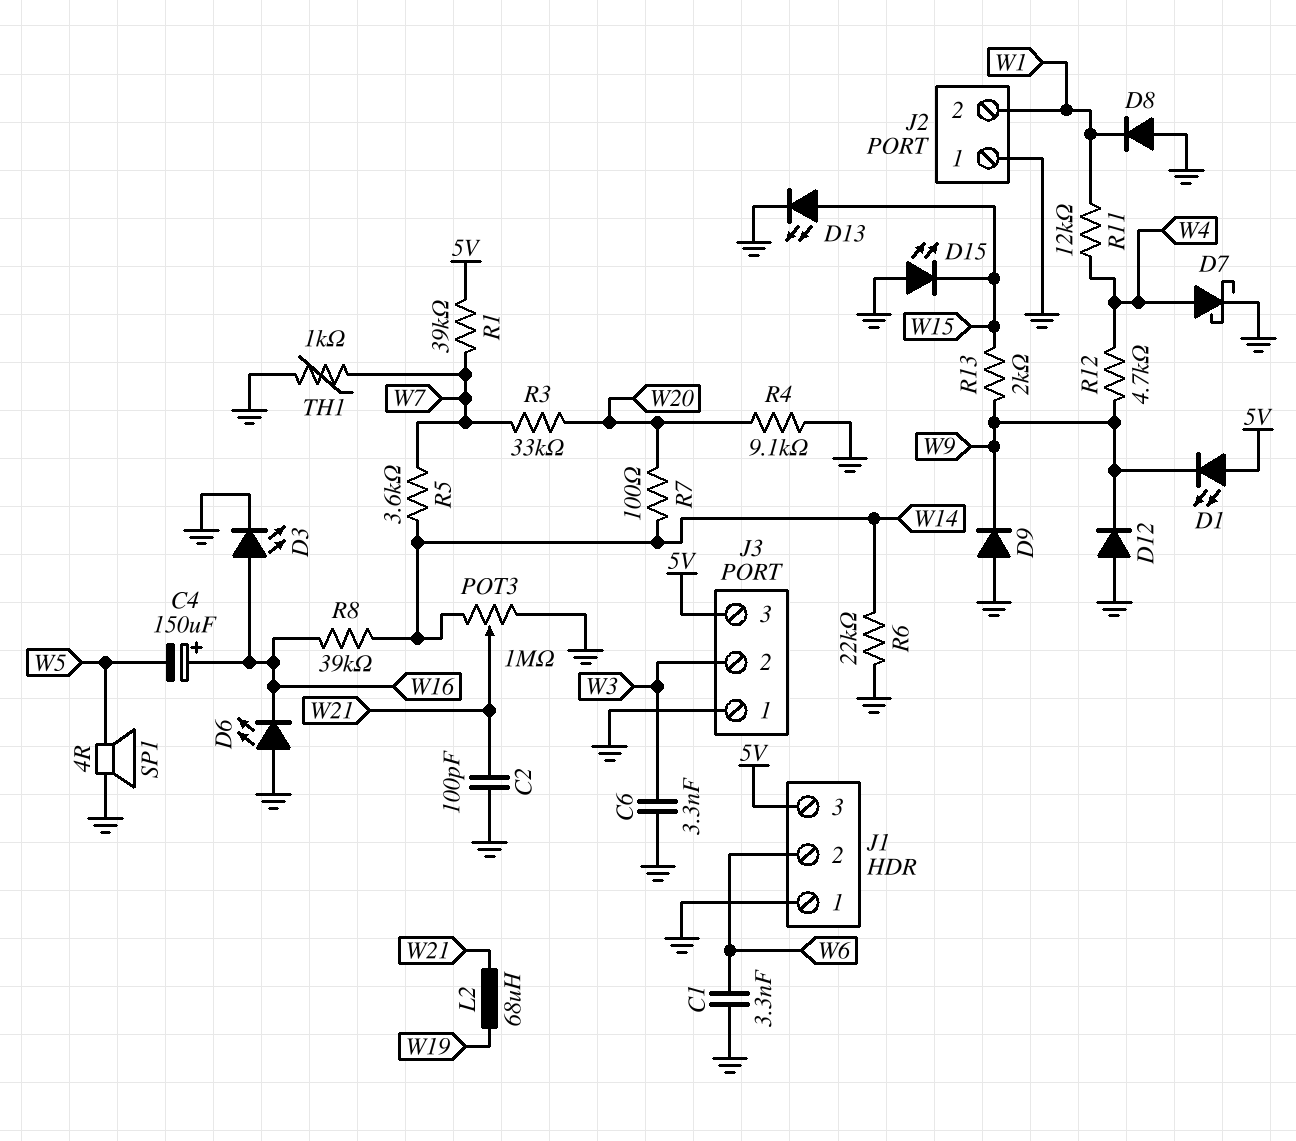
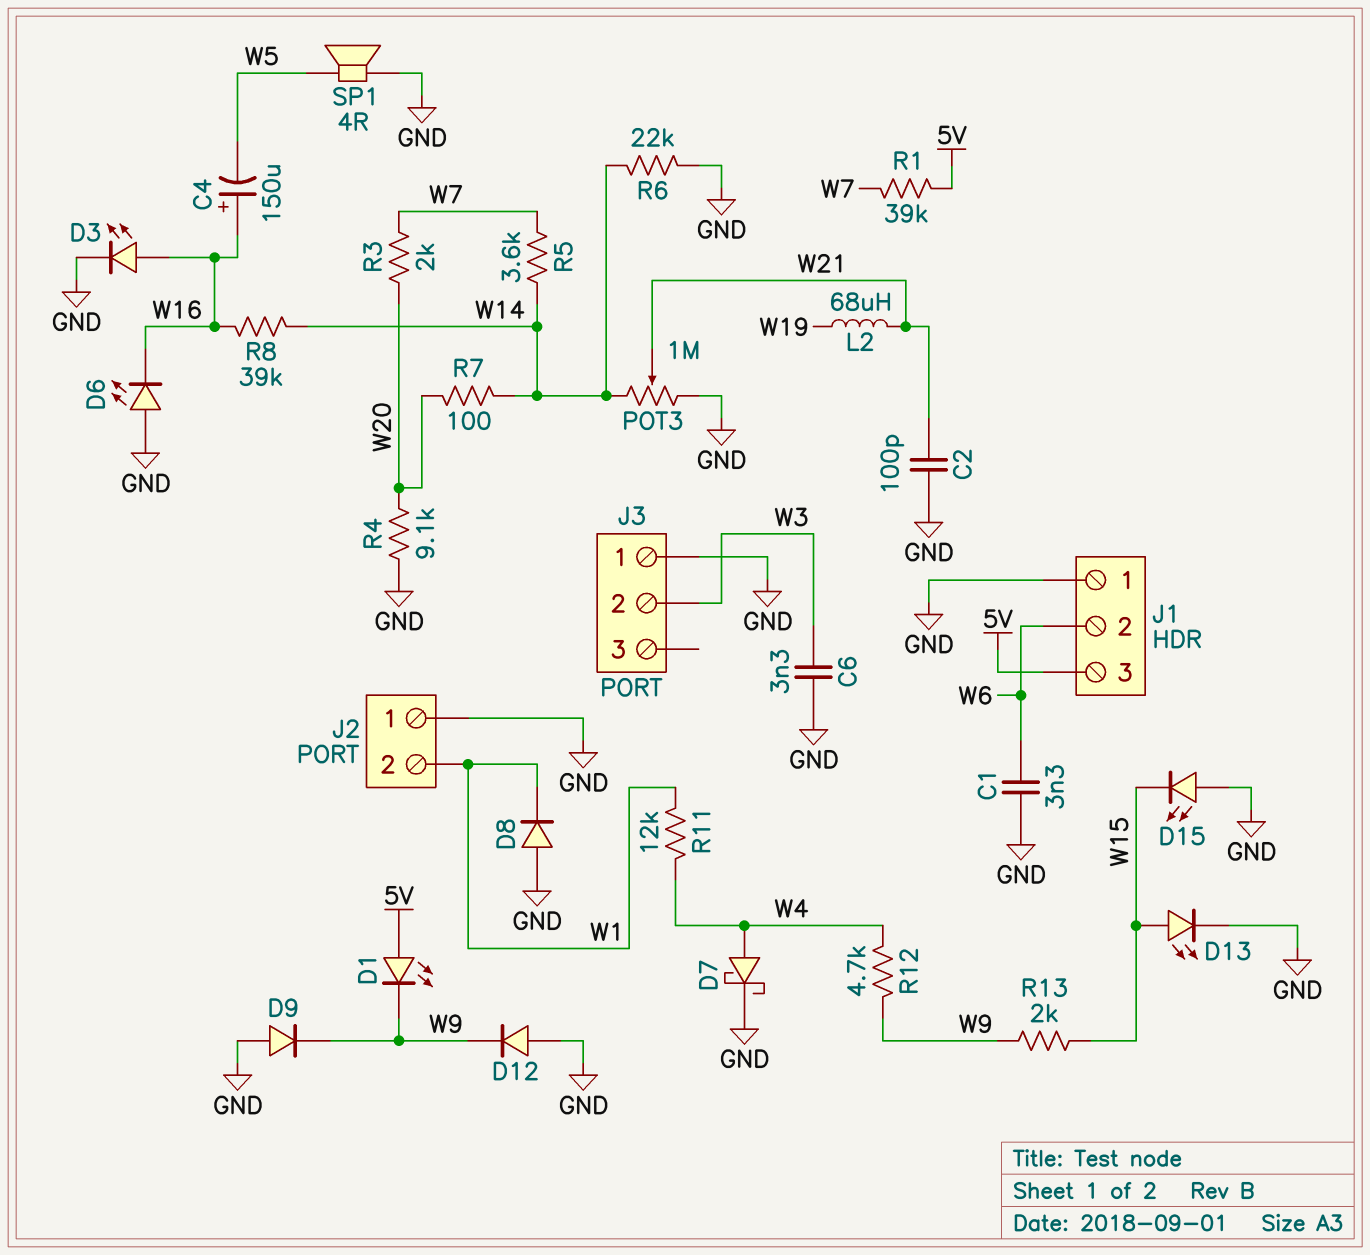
J3 pin 3: 5V -> none
R3: 33k (W7, W20) -> 2k (W7, W20)
TH1: 1k (GND, W7) -> none

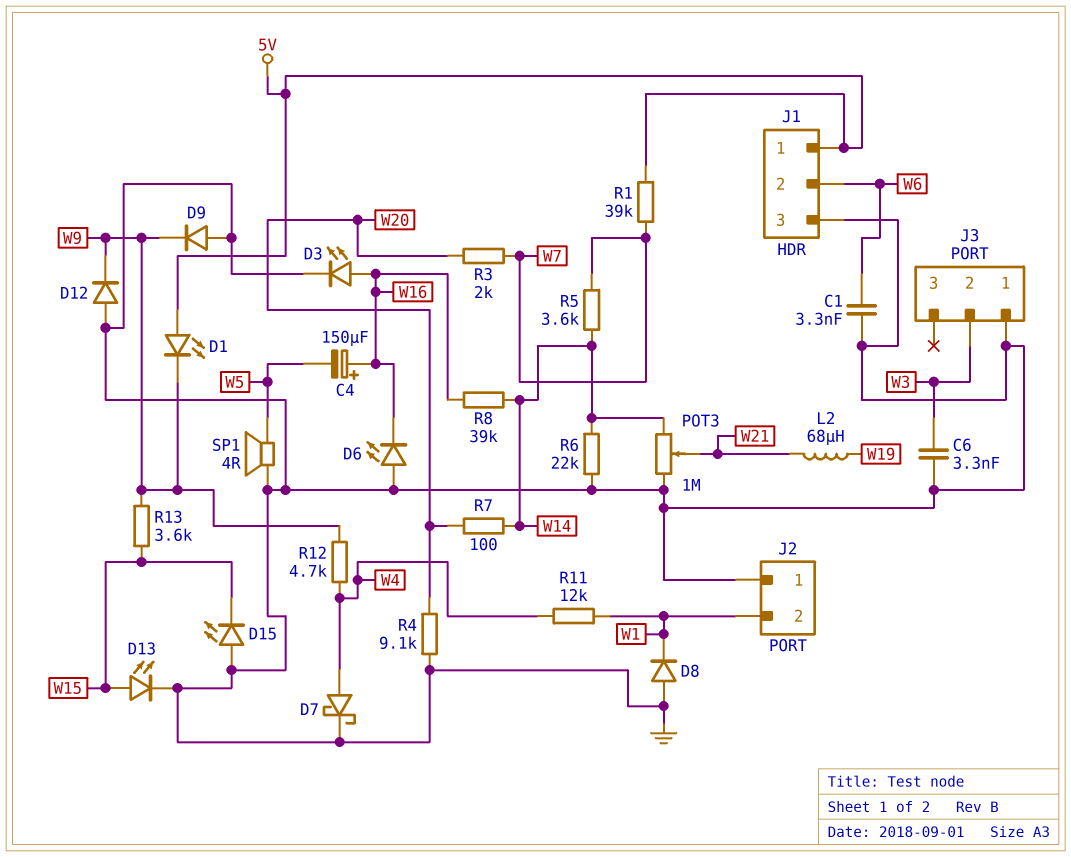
C2: 100pF (GND, W21) -> none
J1 pin 1: GND -> 5V
J1 pin 3: 5V -> GND
R13: 2k (W9, W15) -> 3.6k (W9, W15)

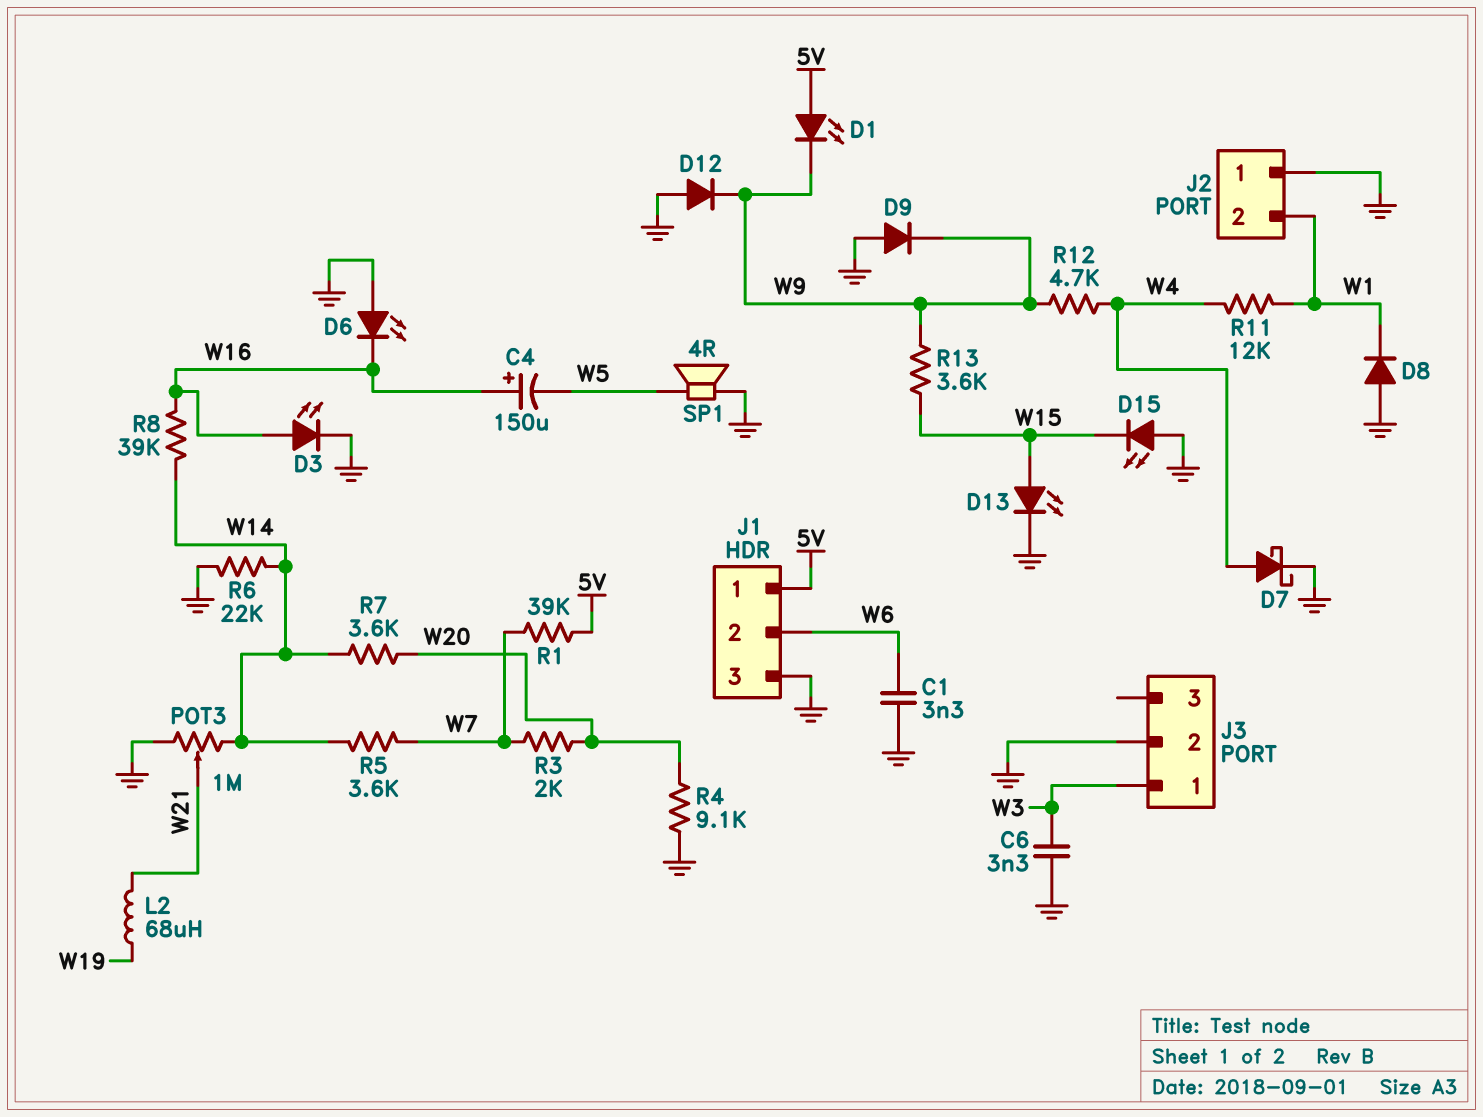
J3 pin 1: GND -> W3
J3 pin 2: W3 -> GND
R7: 100 (W14, W20) -> 3.6k (W14, W20)

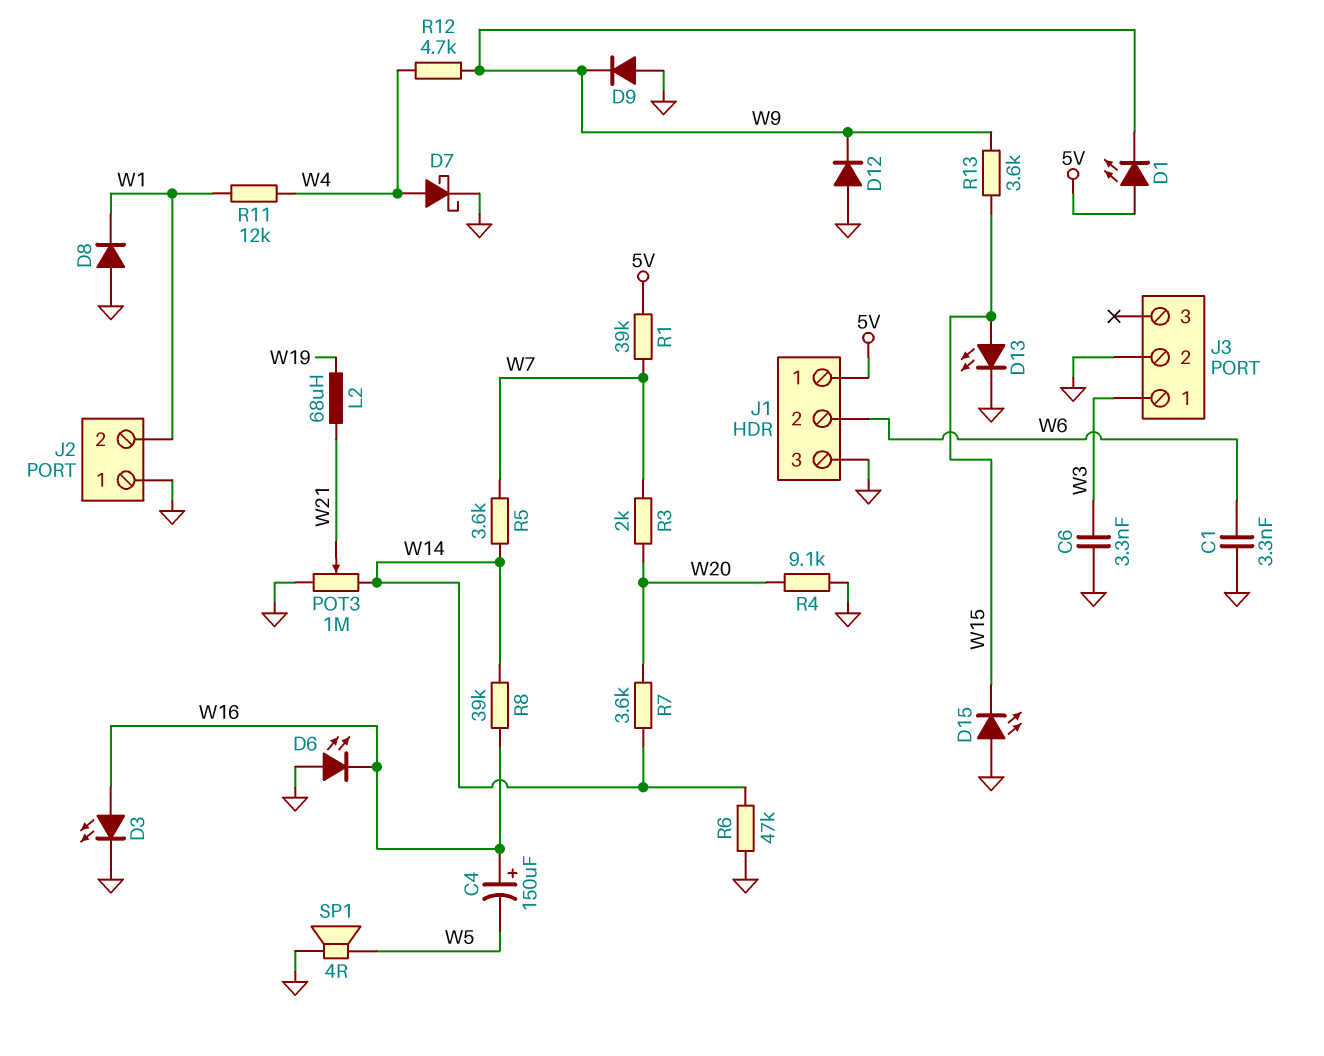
R6: 22k (GND, W14) -> 47k (GND, W14)

